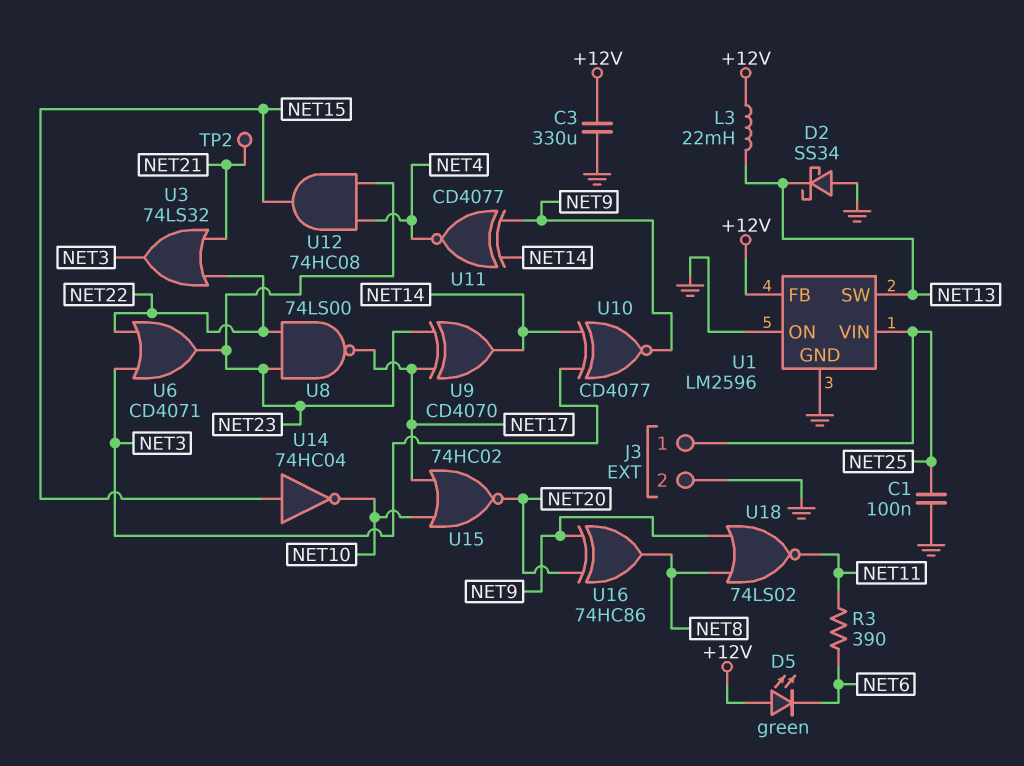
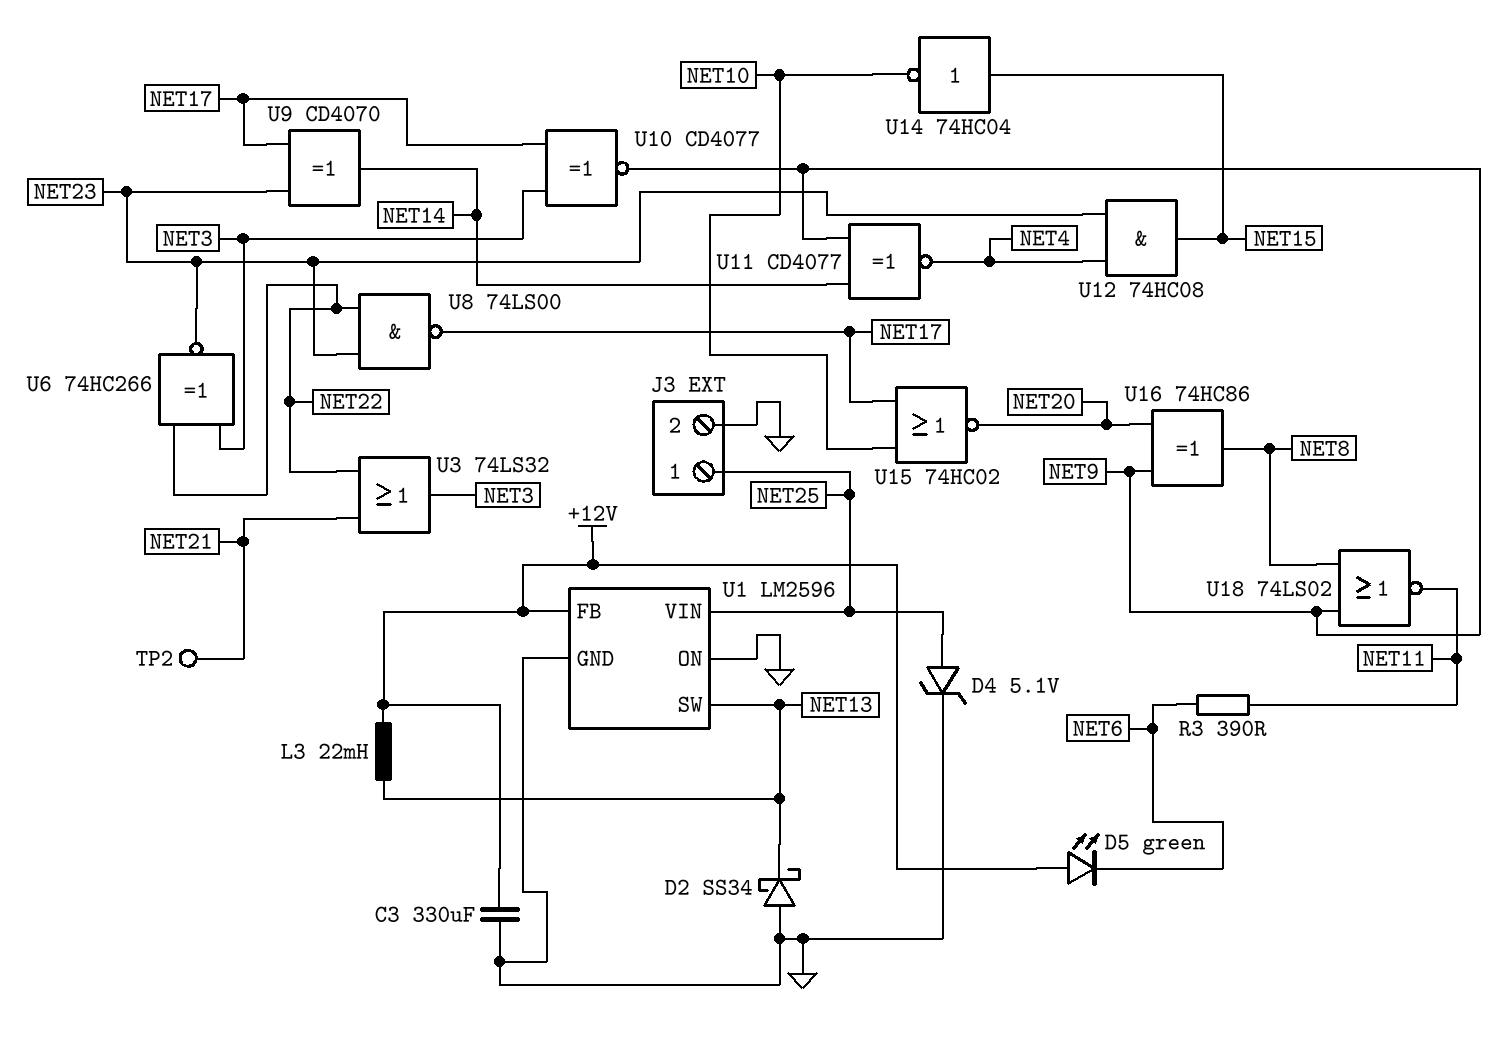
C1: 100nF (GND, NET25) -> none
D4: none -> zener 5.1V (A NET25, K GND)
U6: OR CD4071 (in NET3, in NET22, out NET23) -> XNOR 74HC266 (in NET3, in NET22, out NET23)
U10: XNOR CD4077 (in NET3, in NET14, out NET9) -> XNOR CD4077 (in NET3, in NET17, out NET9)

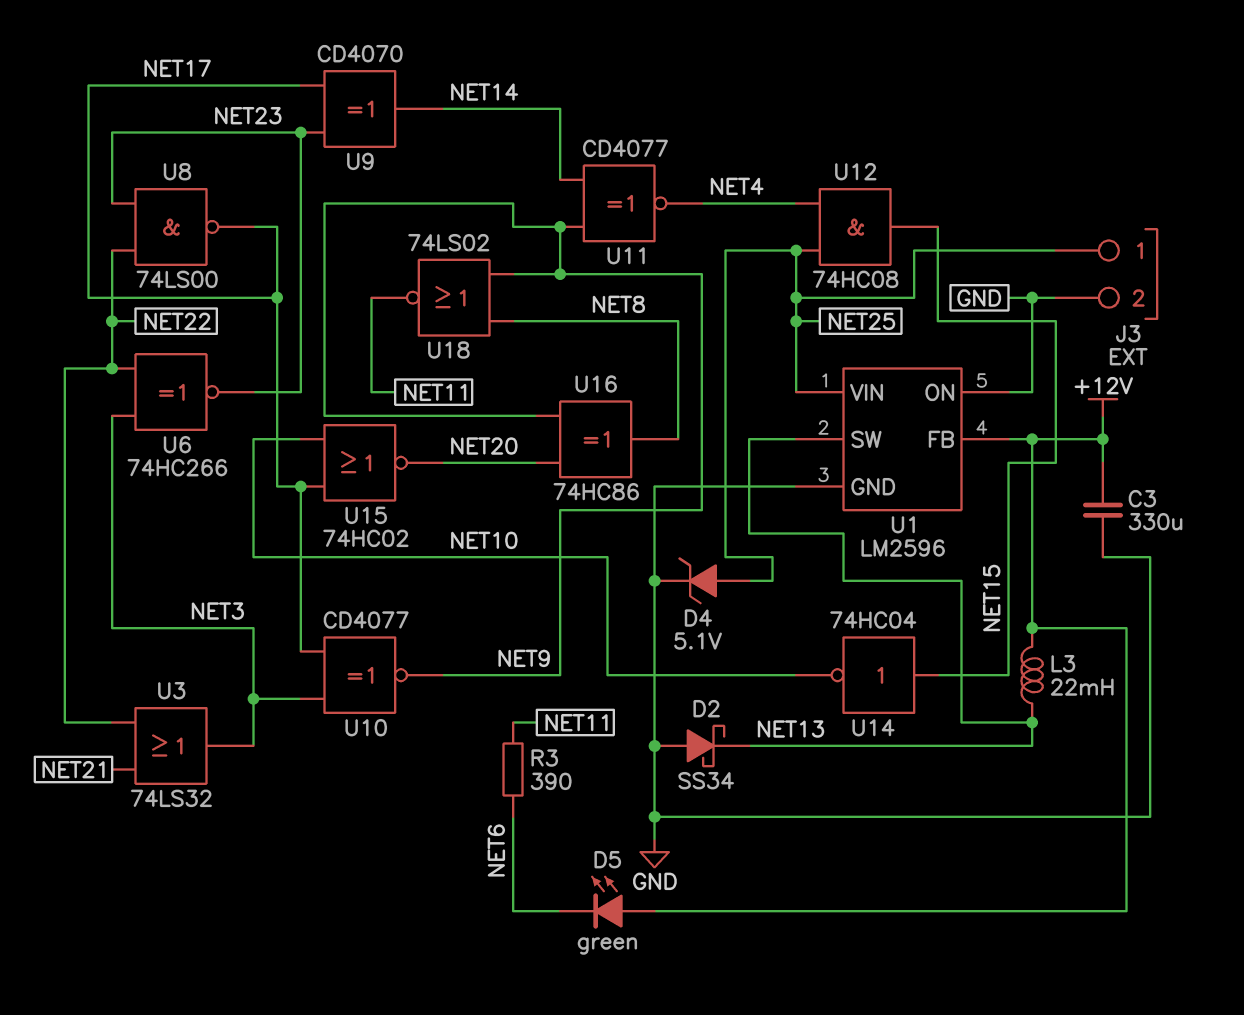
TP2: test point (NET21) -> none
U12: AND 74HC08 (in NET4, in NET23, out NET15) -> AND 74HC08 (in NET4, in NET25, out NET15)

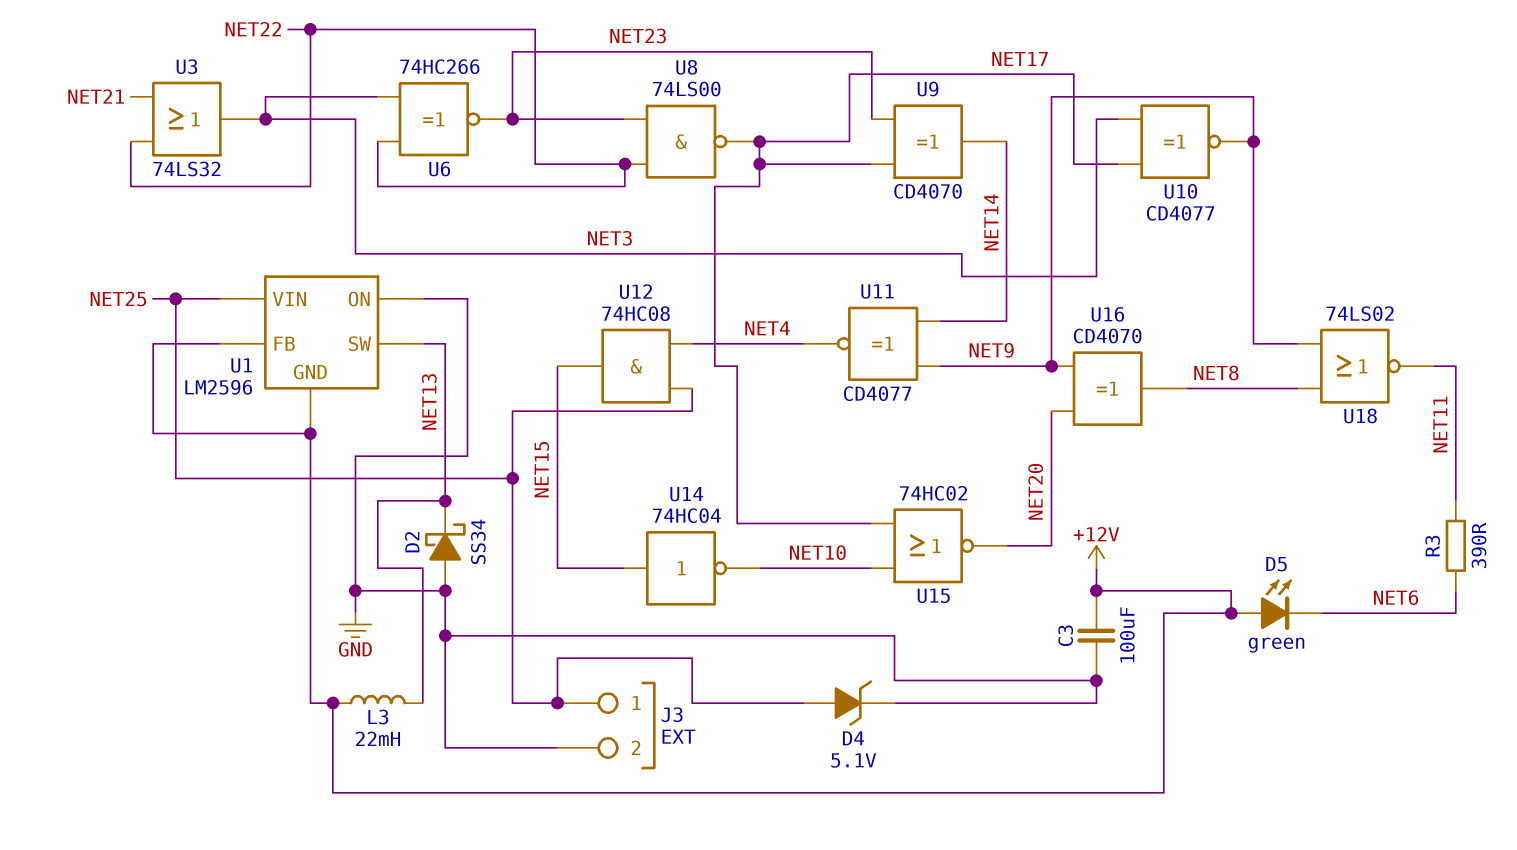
C3: 330uF (+12V, GND) -> 100uF (+12V, GND)
U1 pin GND: GND -> +12V
U16: XOR 74HC86 (in NET9, in NET20, out NET8) -> XOR CD4070 (in NET9, in NET20, out NET8)

